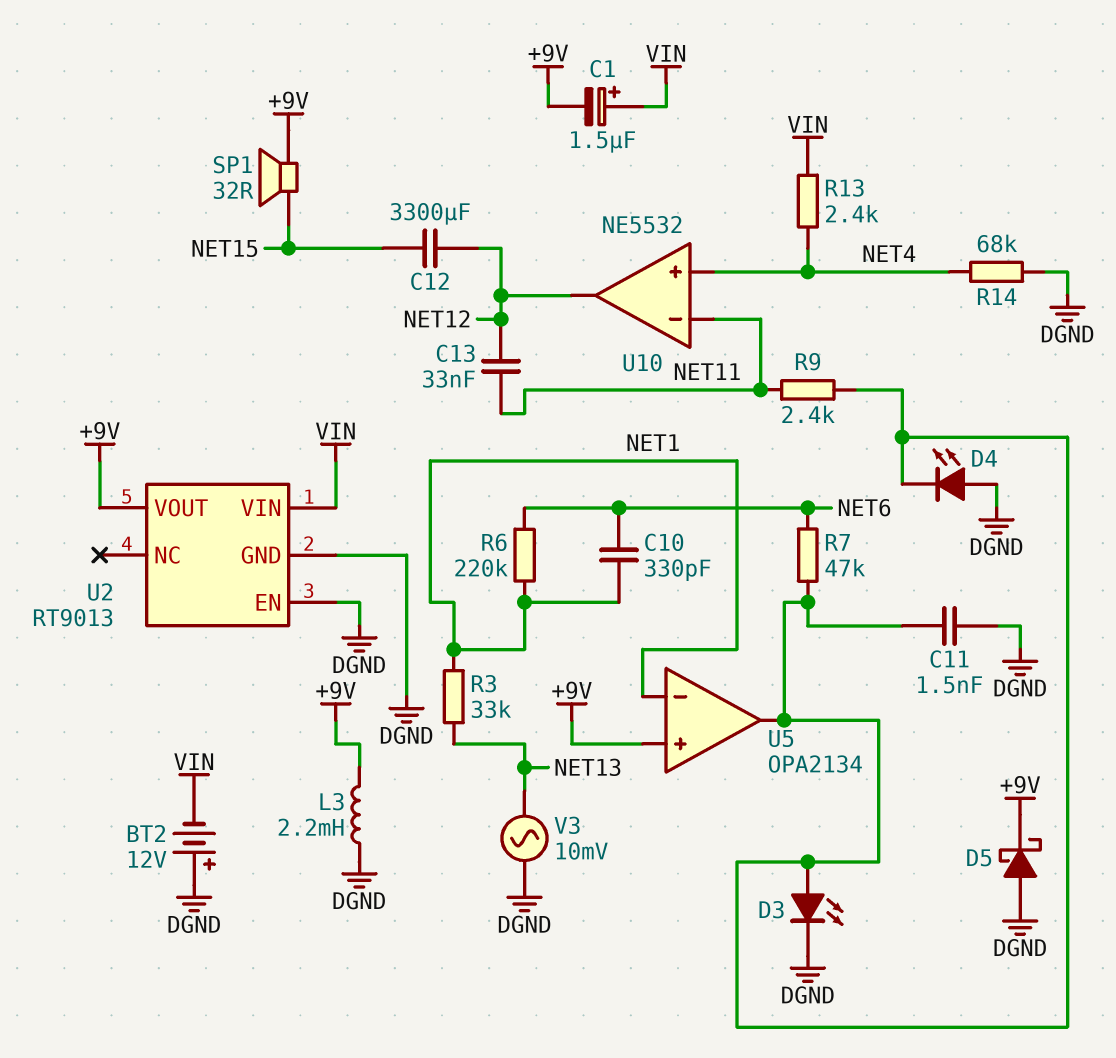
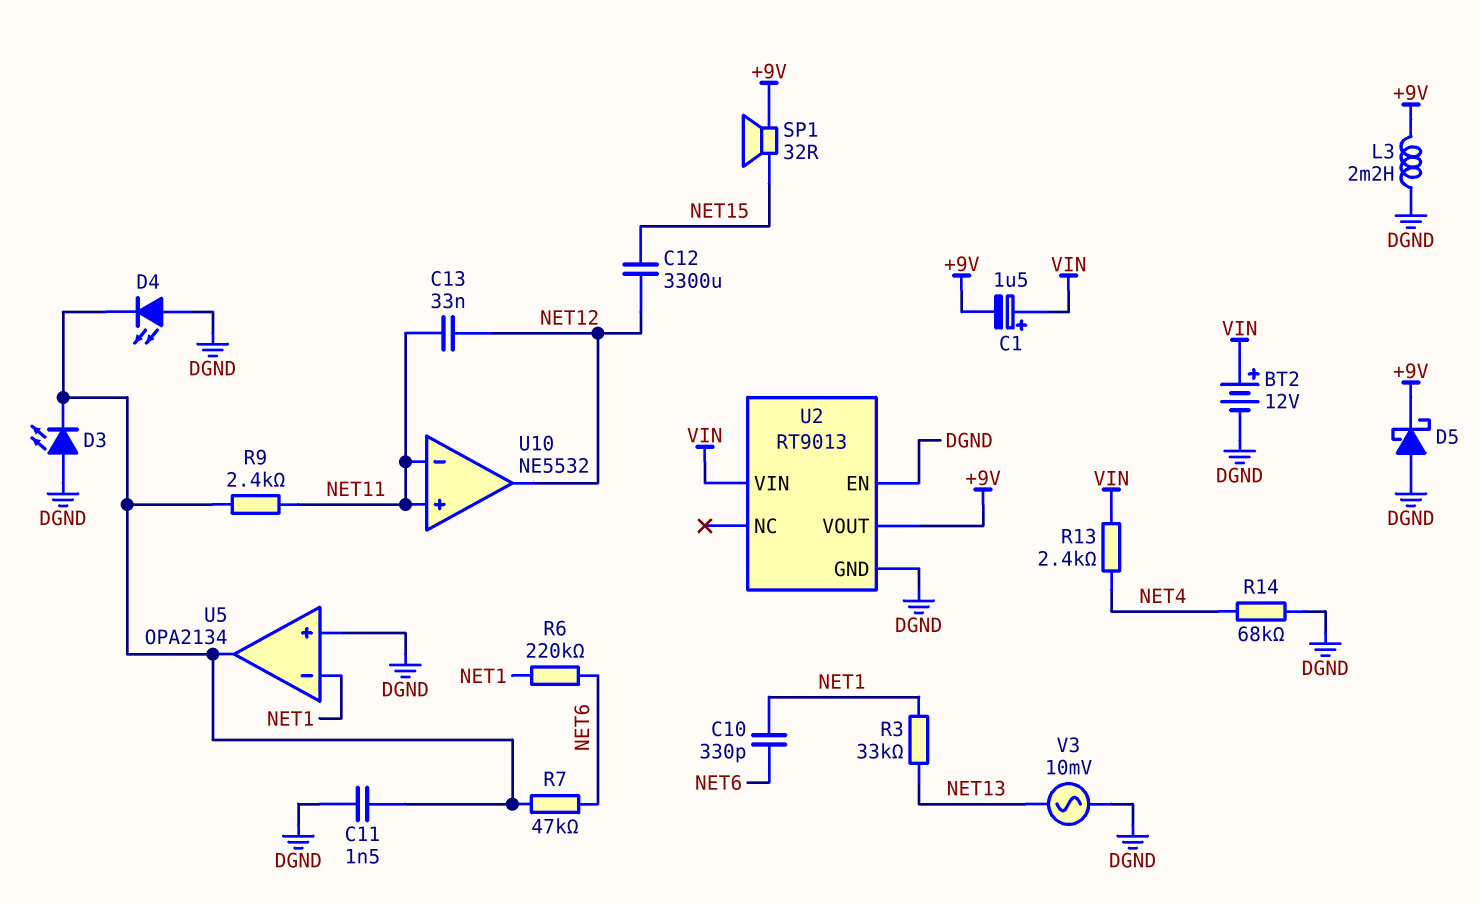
BT2: 12V (plus DGND, minus VIN) -> 12V (plus VIN, minus DGND)
D3: LED (A U5/out, K DGND) -> LED (A DGND, K U5/out)
U5 pin in+: +9V -> DGND
U10 pin in+: NET4 -> NET11

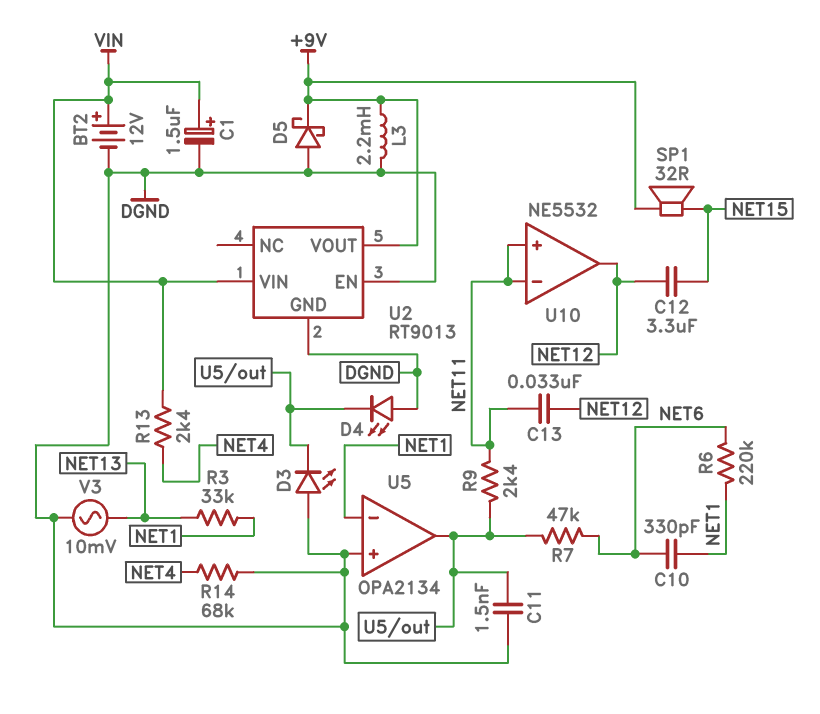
C1: 1.5uF (plus VIN, minus +9V) -> 1.5uF (plus VIN, minus DGND)
C12: 3300uF (NET12, NET15) -> 3.3uF (NET12, NET15)

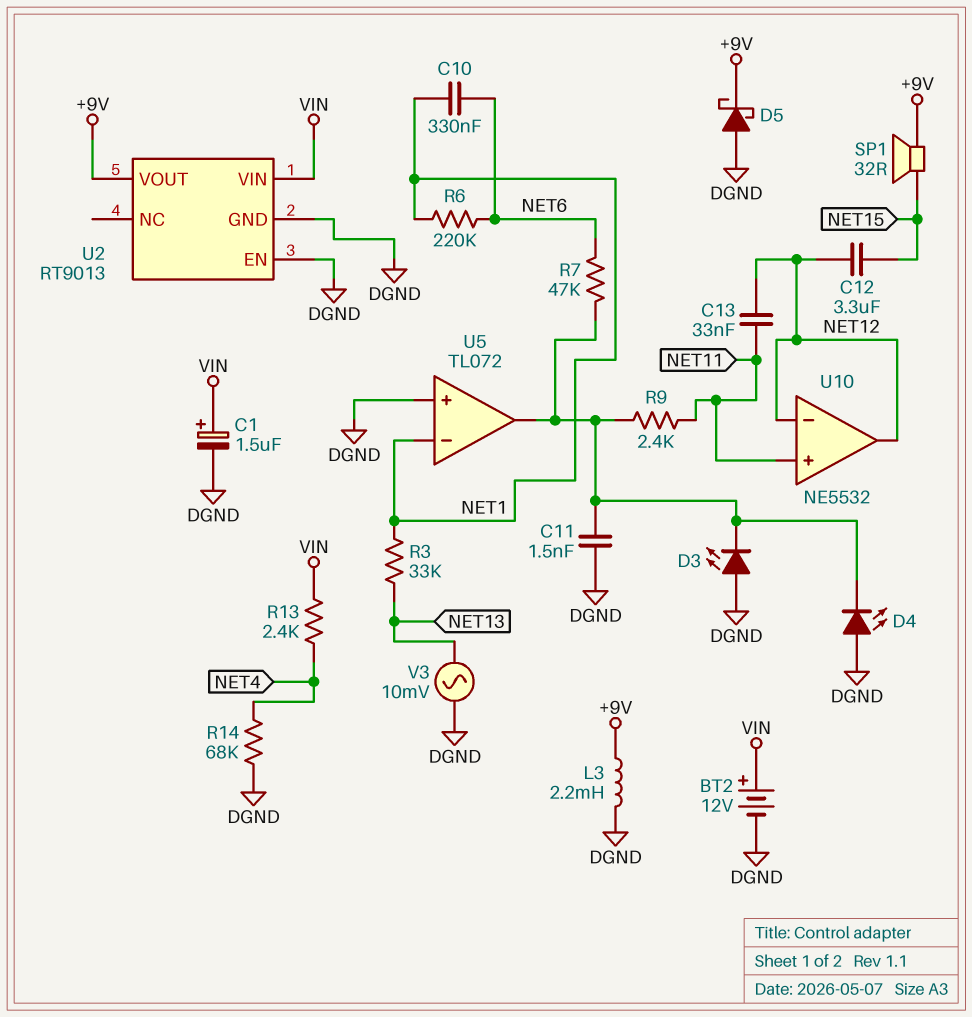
C10: 330pF (NET1, NET6) -> 330nF (NET1, NET6)
U5: OPA2134 -> TL072
U10 pin in-: NET11 -> NET12

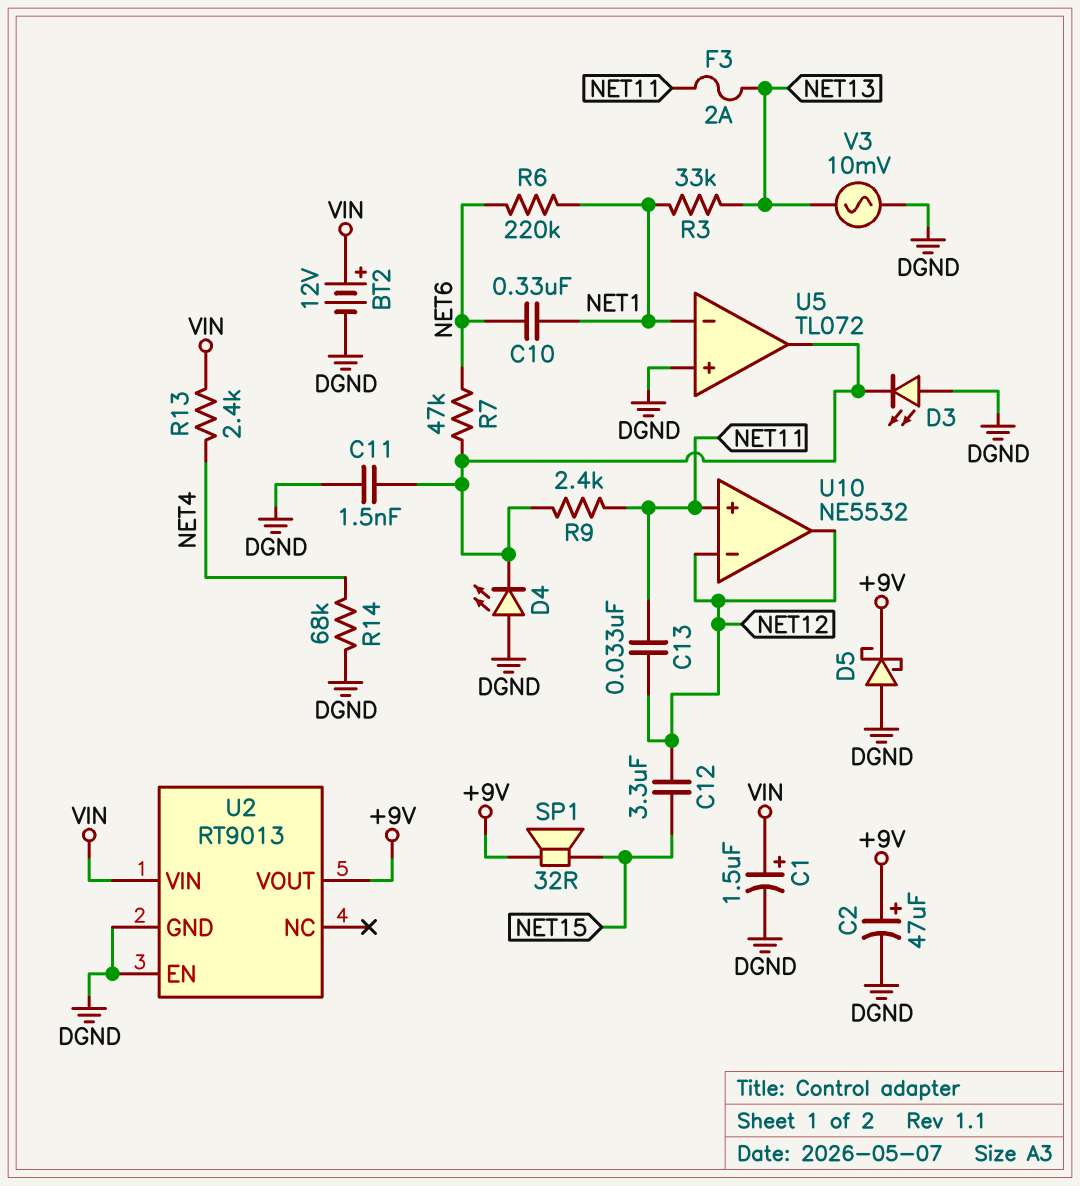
C2: none -> 47uF (plus +9V, minus DGND)
F3: none -> 2A (NET11, NET13)
L3: 2.2mH (+9V, DGND) -> none

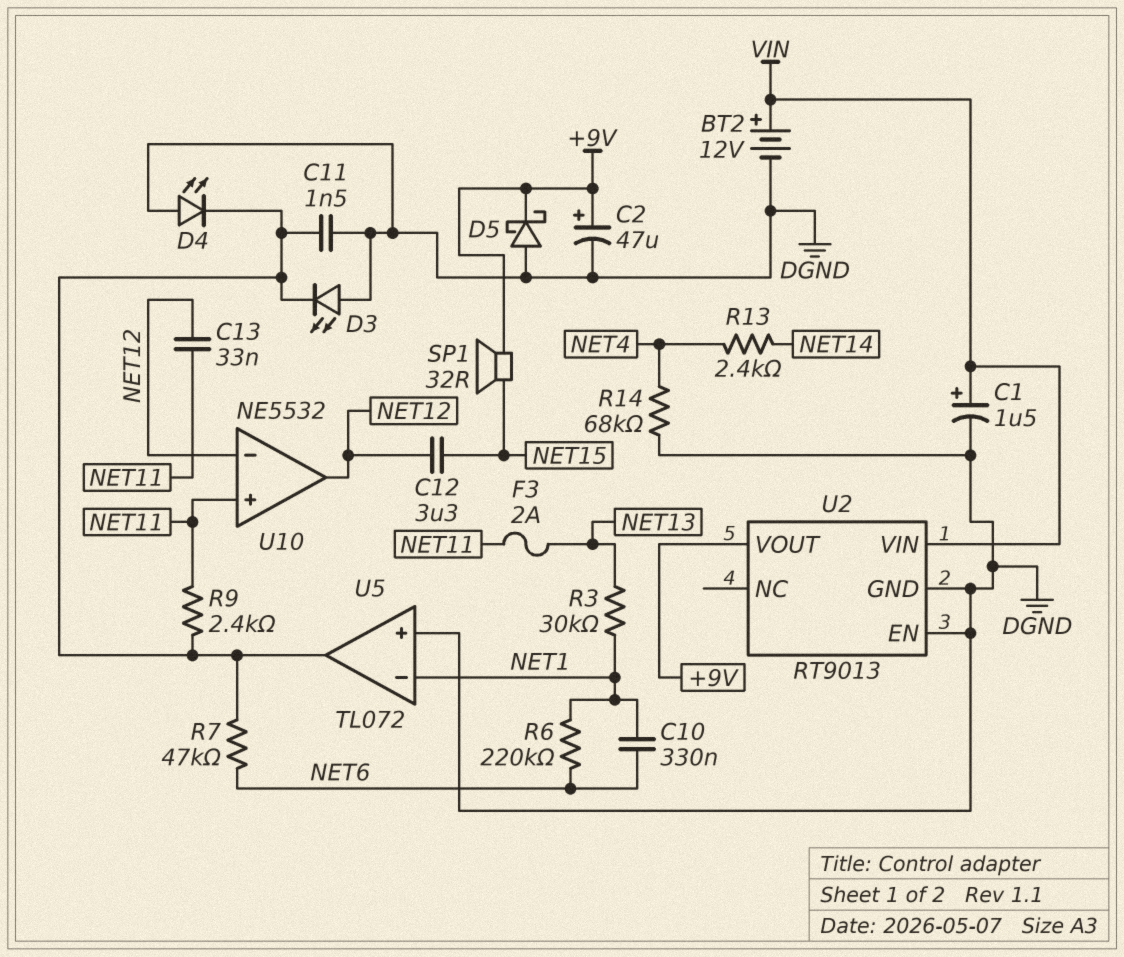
R3: 33k (NET1, NET13) -> 30k (NET1, NET13)
R13: 2.4k (NET4, VIN) -> 2.4k (NET4, NET14)
V3: AC 10mV (DGND, NET13) -> none

